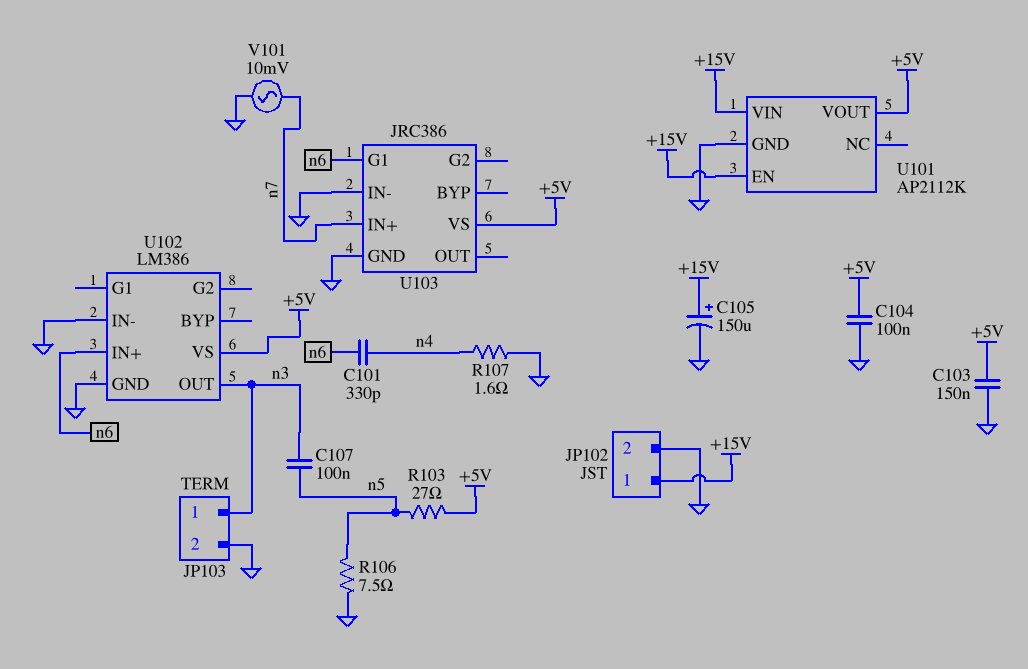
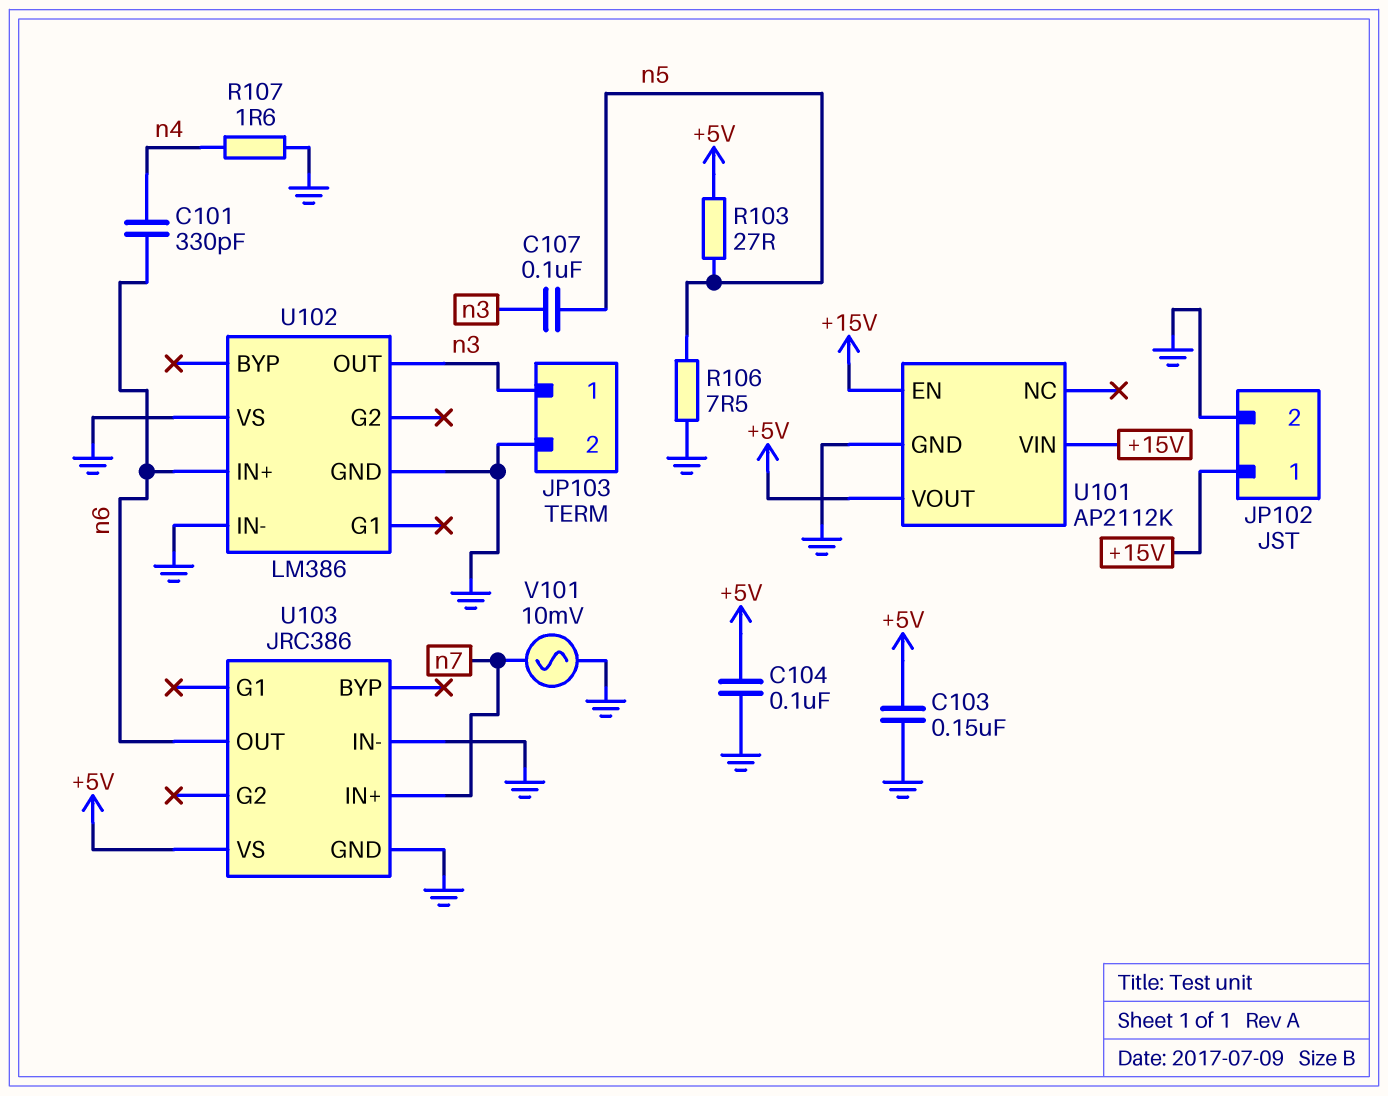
C105: 150uF (plus +15V, minus GND) -> none
U102 pin VS: +5V -> GND
U103 pin G1: n6 -> none
U103 pin OUT: none -> n6

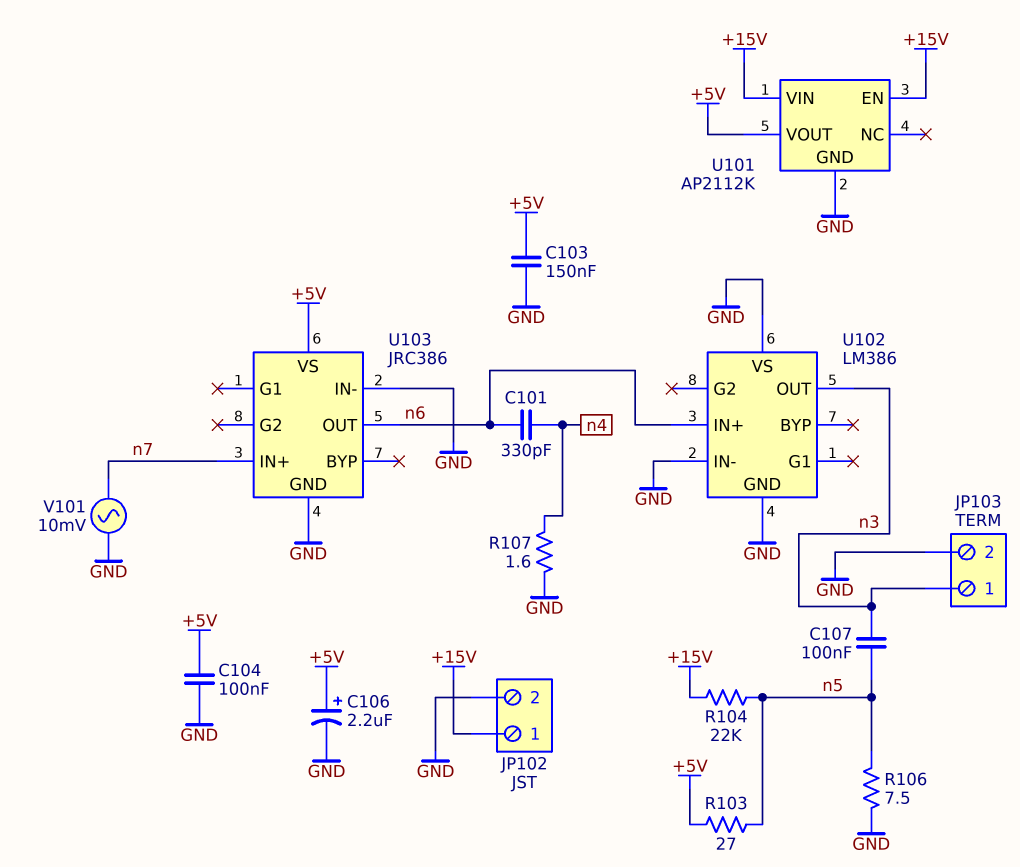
C106: none -> 2.2uF (plus +5V, minus GND)
R104: none -> 22k (+15V, n5)

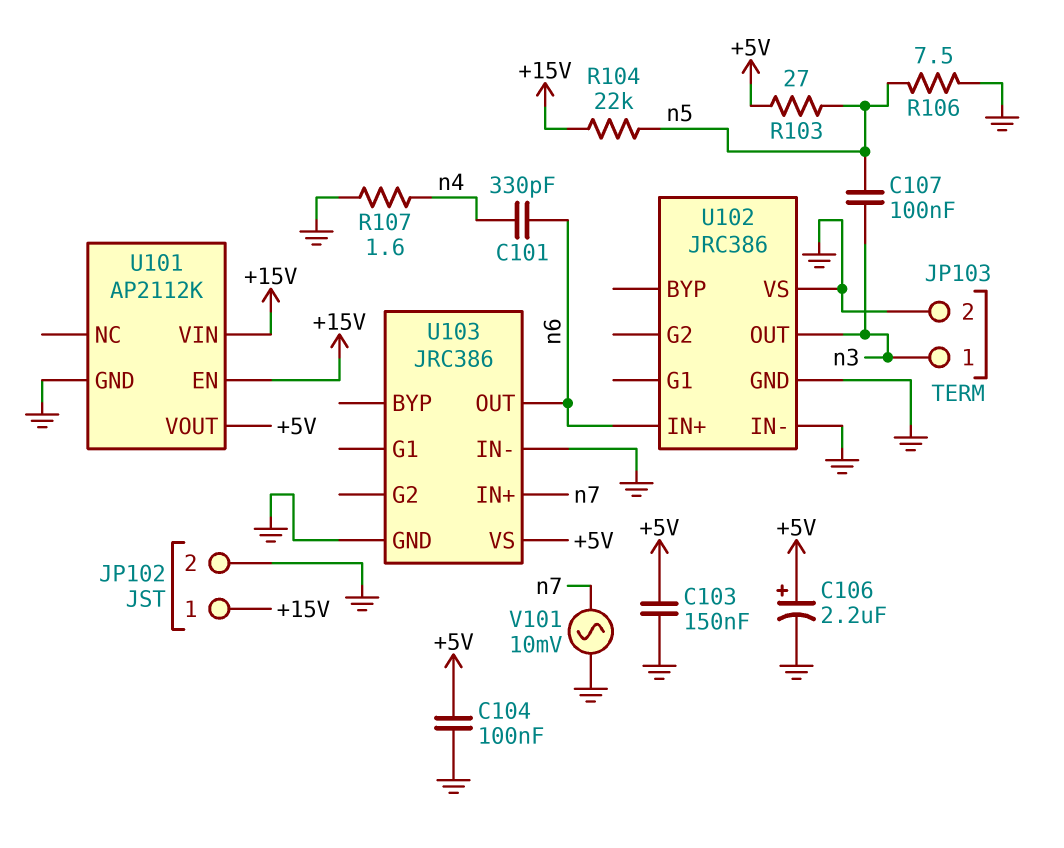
U102: LM386 -> JRC386

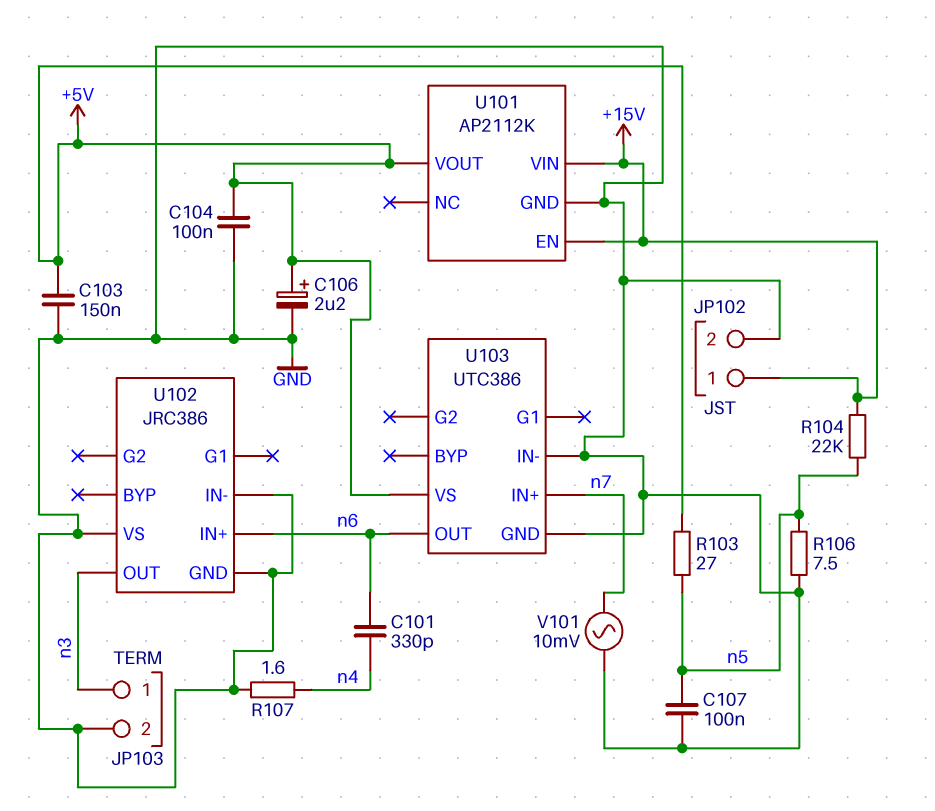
C107: 100nF (n3, n5) -> 100nF (GND, n5)
U103: JRC386 -> UTC386

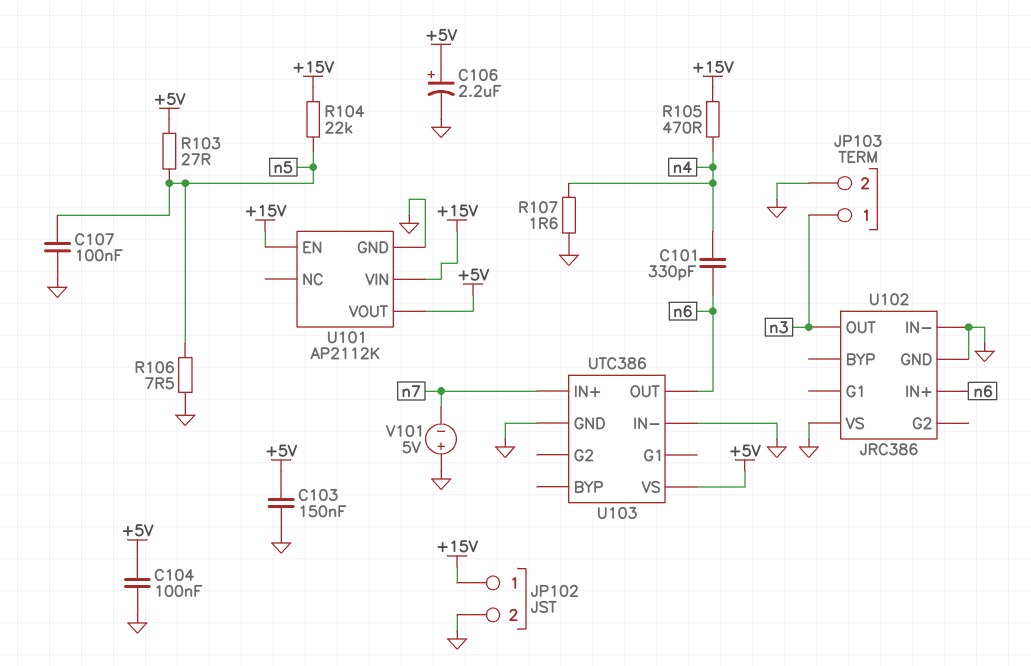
R105: none -> 470 (+15V, n4)
V101: AC 10mV (GND, n7) -> 5V (plus GND, minus n7)

